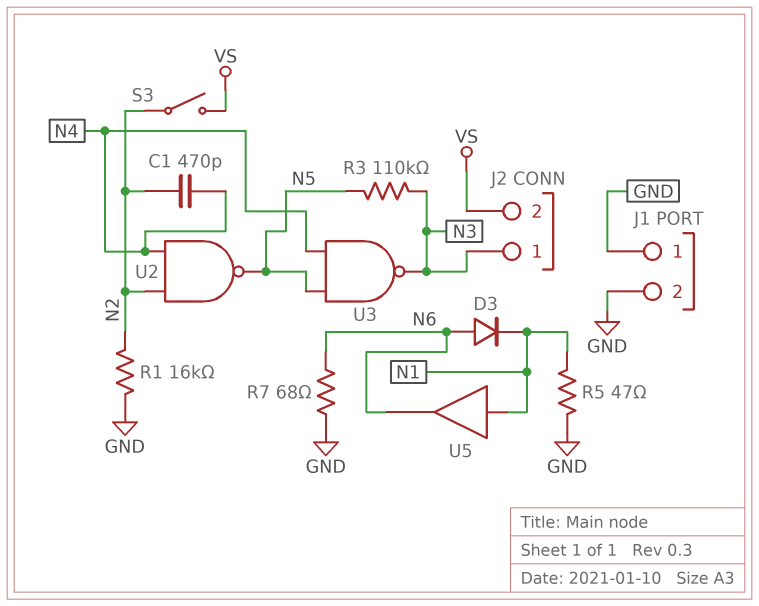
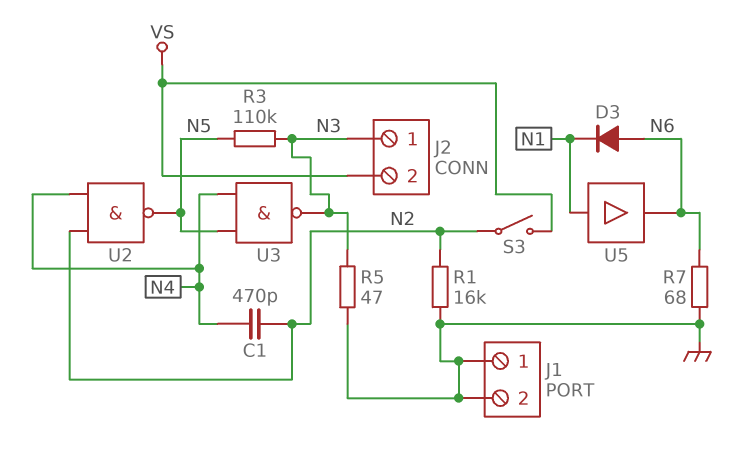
R5: 47 (GND, N1) -> 47 (GND, N3)

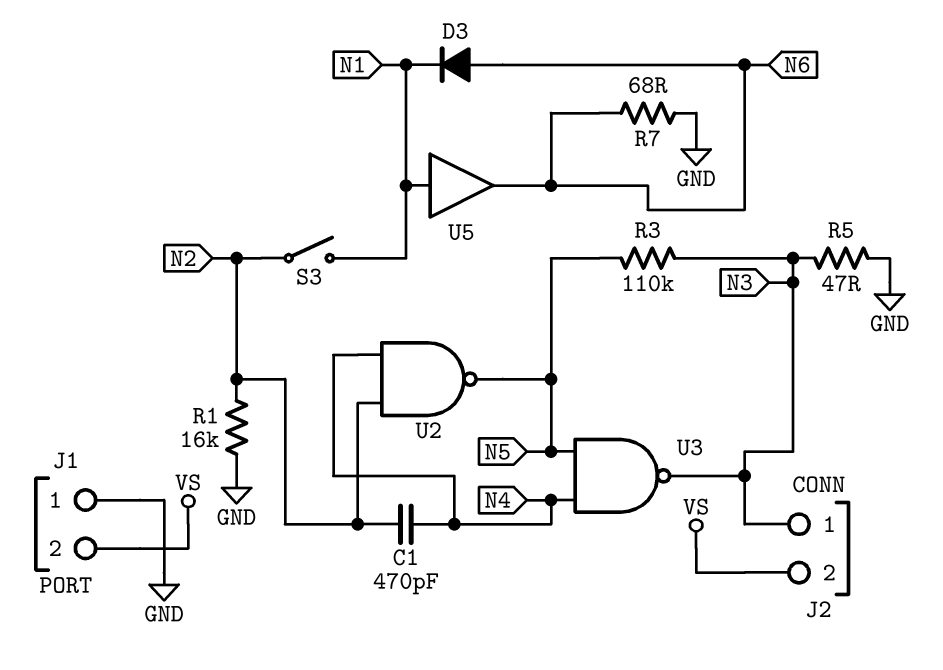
J1 pin 2: GND -> VS
S3: switch (N2, VS) -> switch (N1, N2)

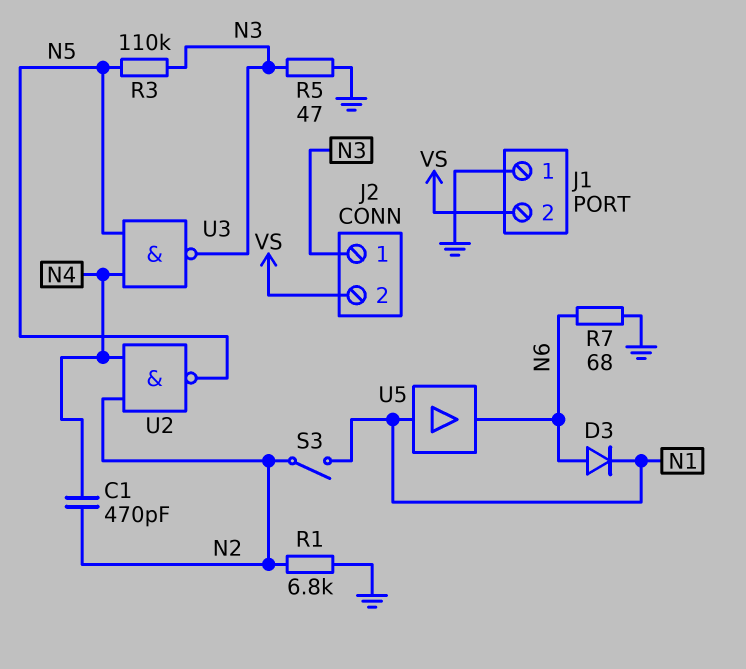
R1: 16k (GND, N2) -> 6.8k (GND, N2)

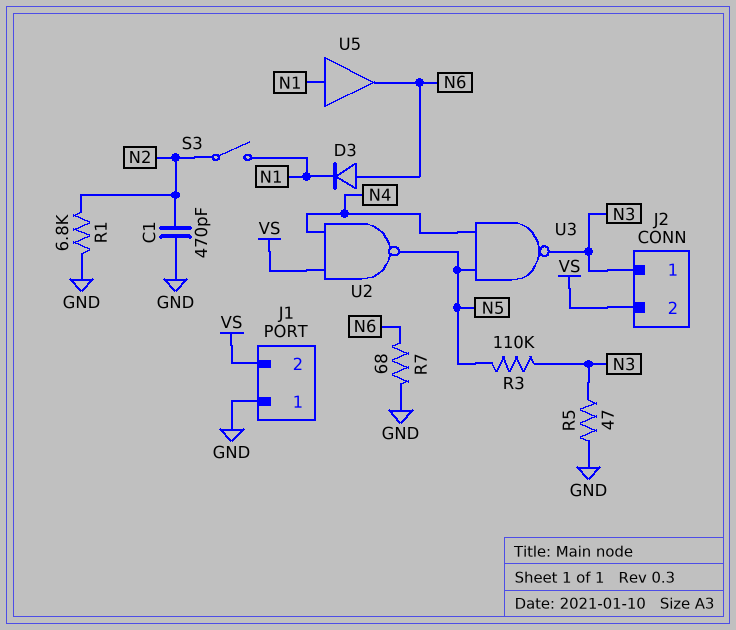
C1: 470pF (N2, N4) -> 470pF (GND, N2)
U2: NAND (in N2, in N4, out N5) -> NAND (in N4, in VS, out N5)

